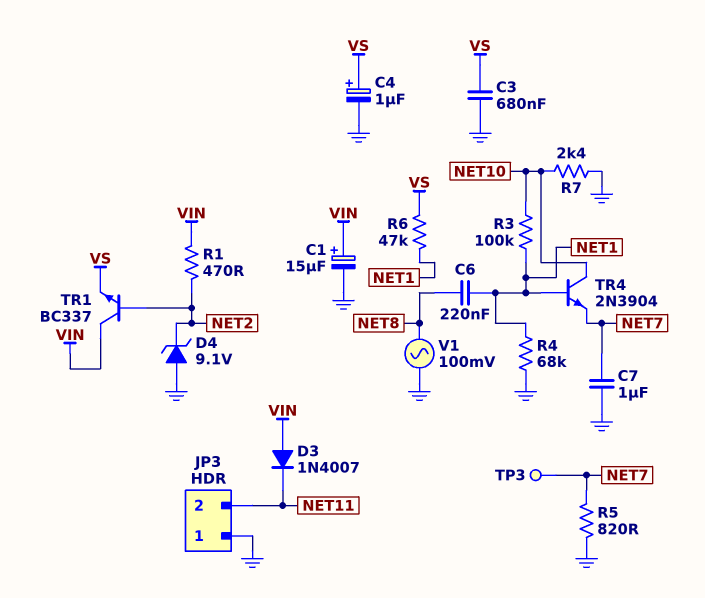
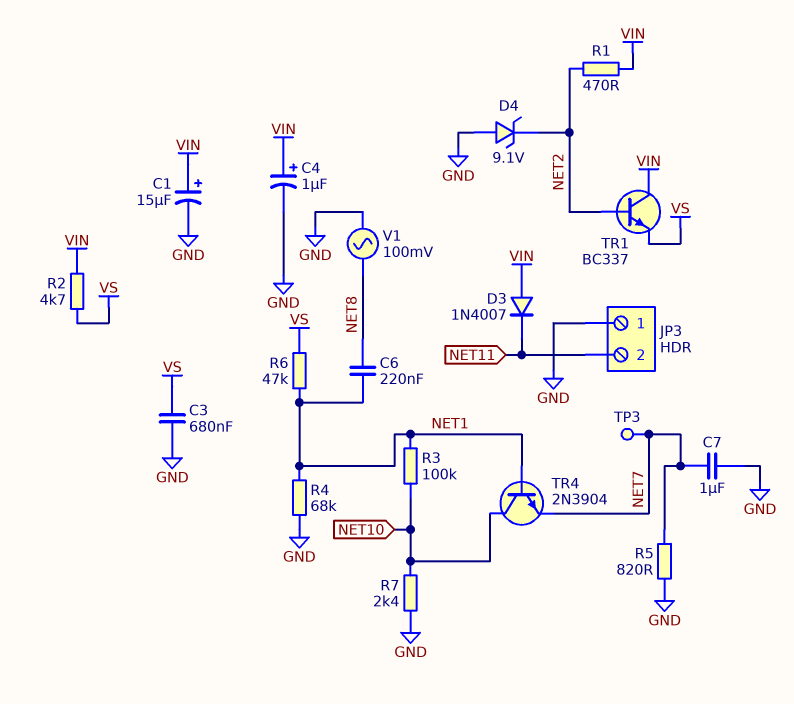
C4: 1uF (plus VS, minus GND) -> 1uF (plus VIN, minus GND)
R2: none -> 4.7k (VIN, VS)

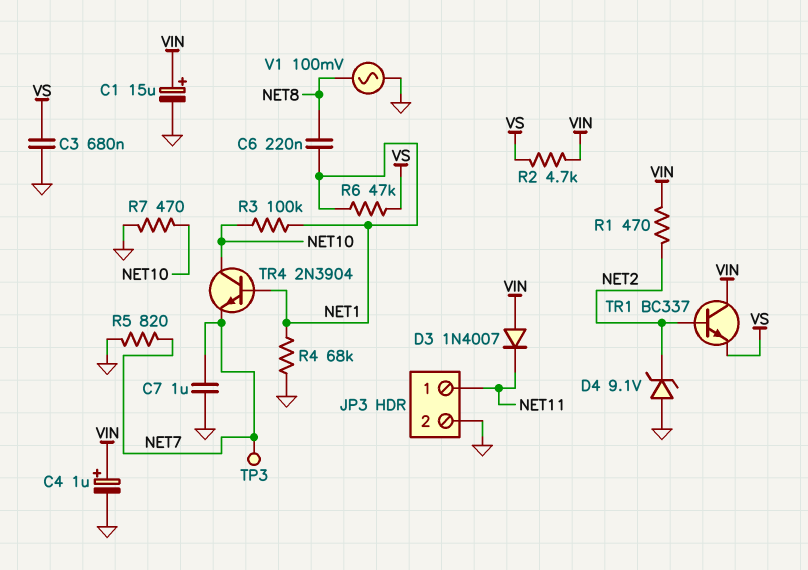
JP3 pin 1: GND -> NET11
JP3 pin 2: NET11 -> GND
R7: 2.4k (GND, NET10) -> 470 (GND, NET10)

